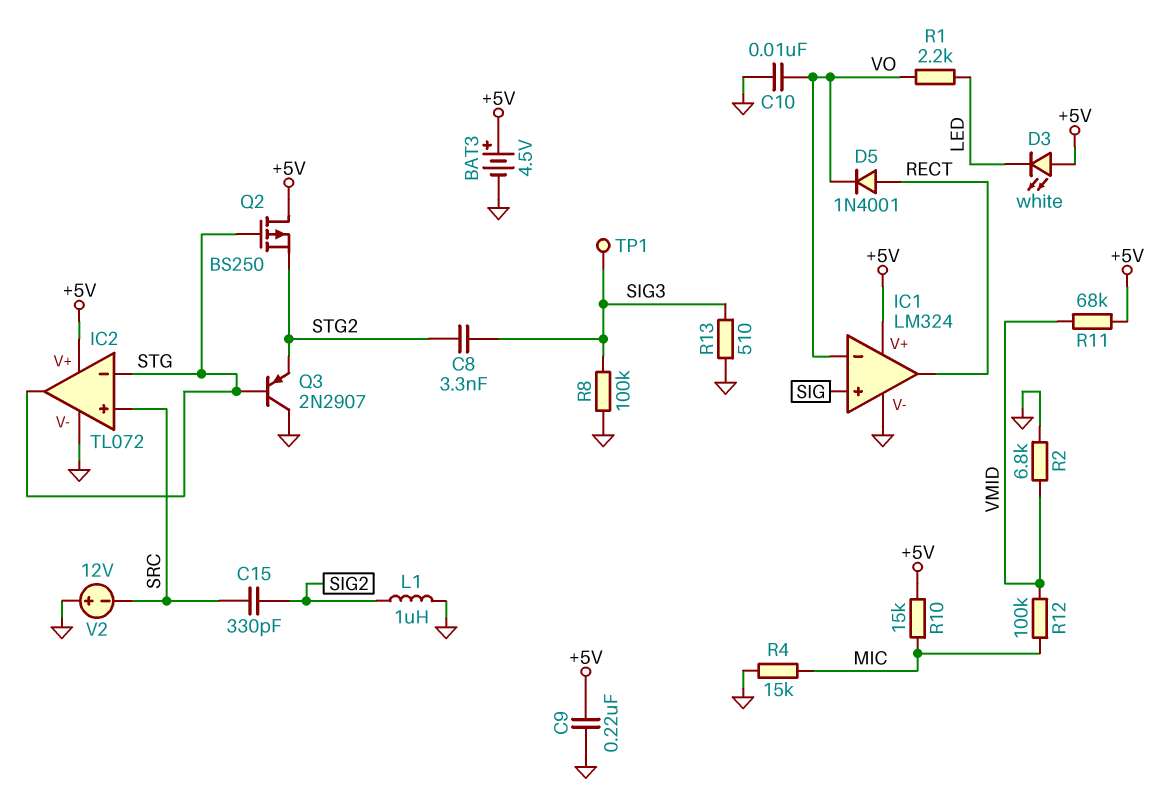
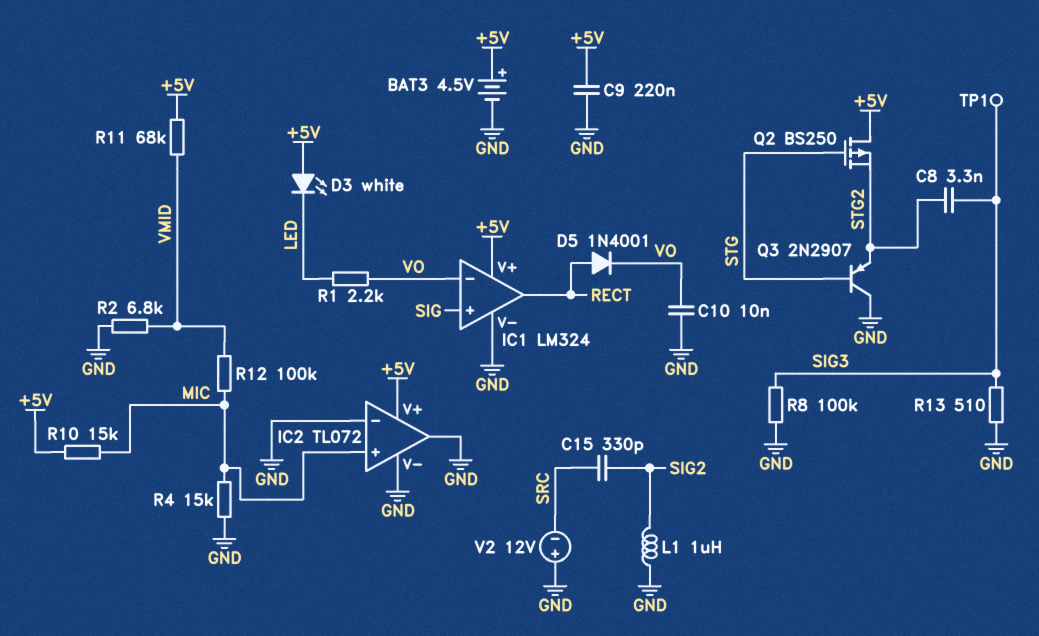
IC2 pin in+: SRC -> MIC
IC2 pin in-: STG -> GND
IC2 pin out: STG -> GND

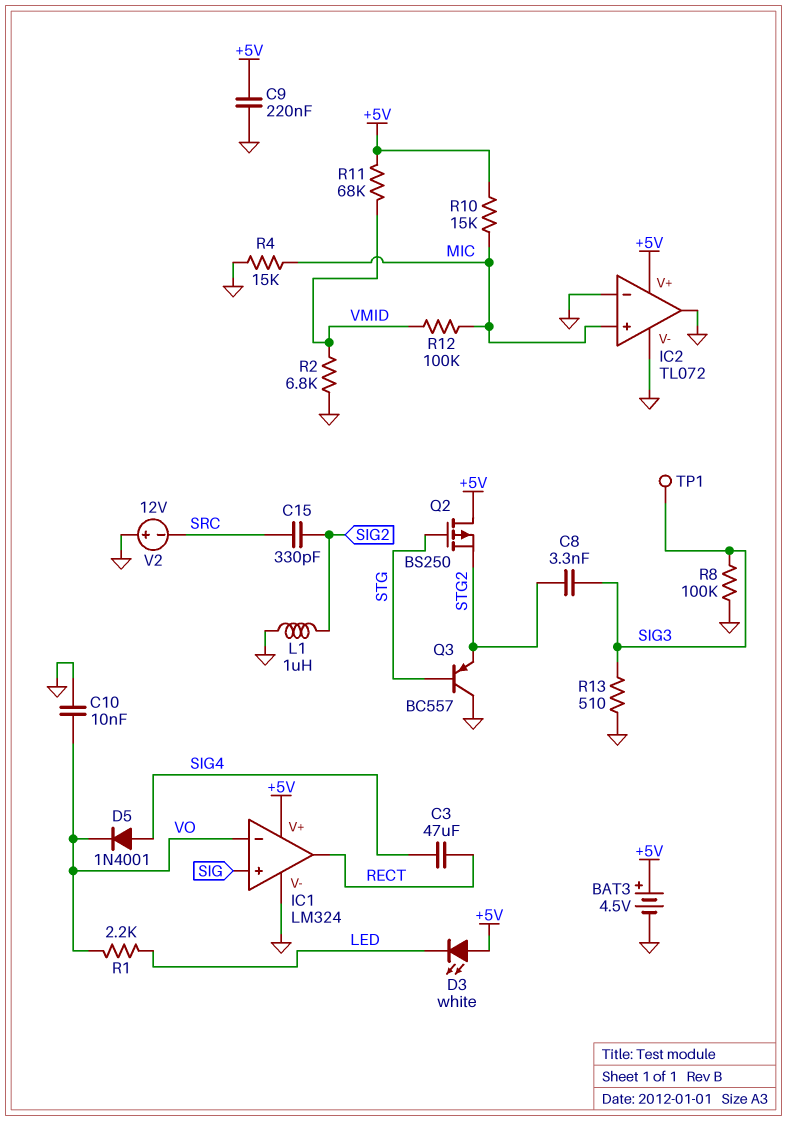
C3: none -> 47uF (RECT, SIG4)
D5: diode 1N4001 (A RECT, K VO) -> diode 1N4001 (A SIG4, K VO)
Q3: PNP 2N2907 (B STG, C GND, E STG2) -> PNP BC557 (B STG, C GND, E STG2)

